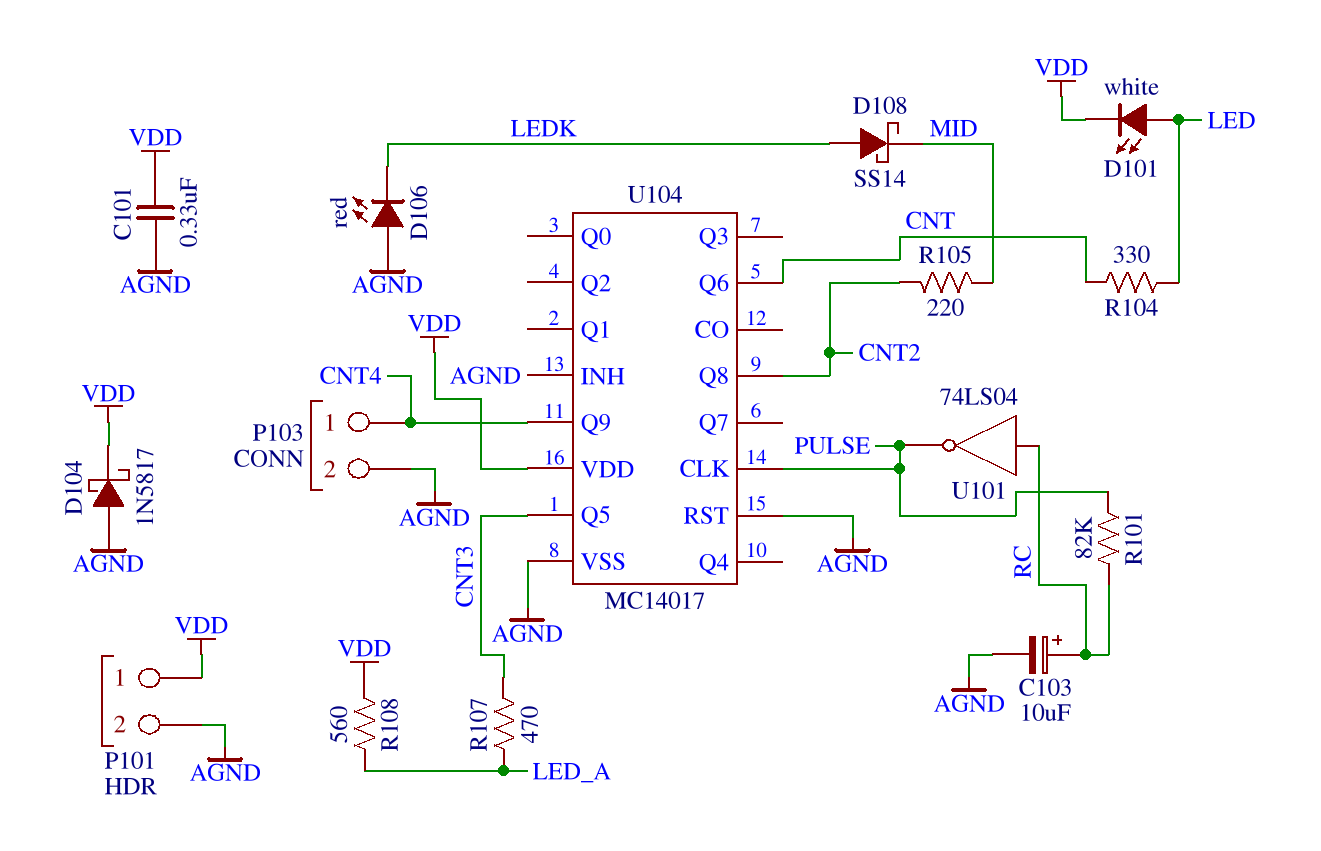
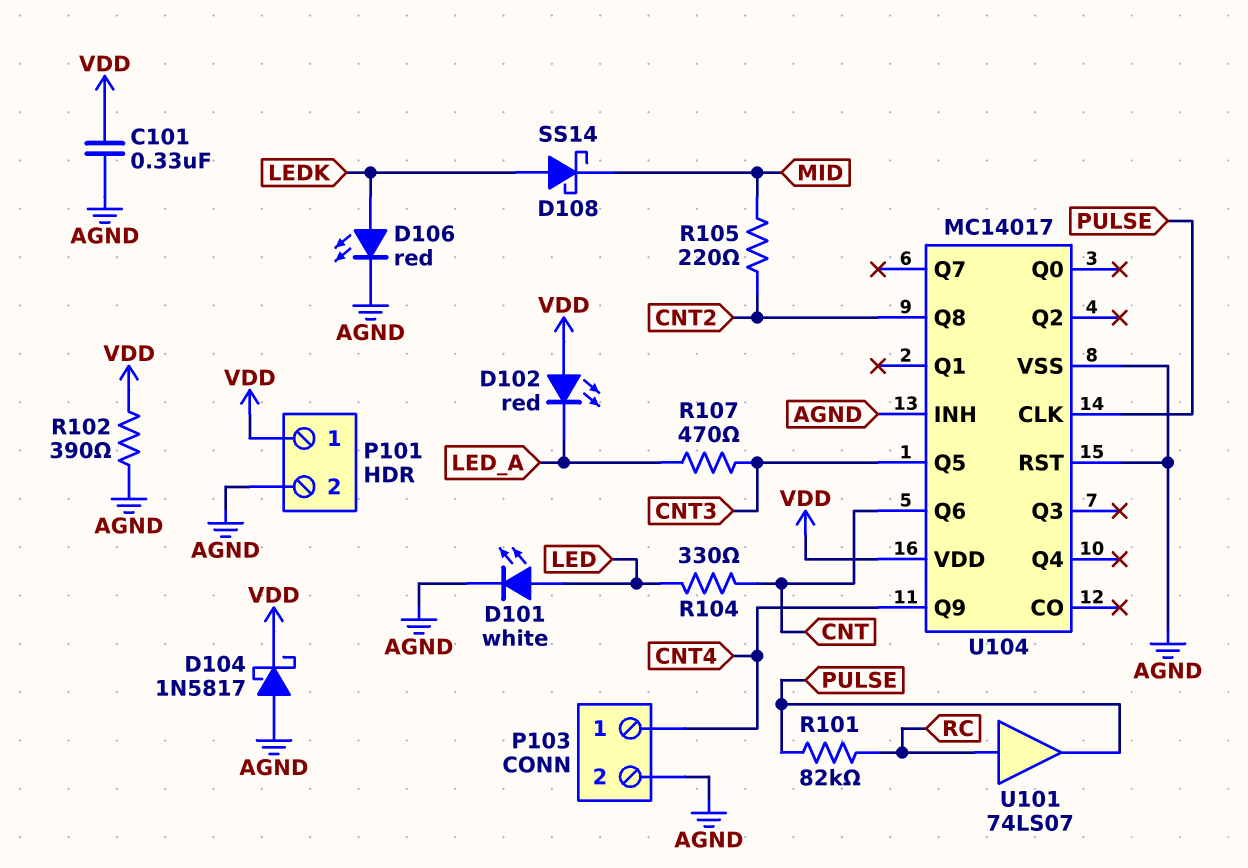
C103: 10uF (plus RC, minus AGND) -> none
D101: LED white (A LED, K VDD) -> LED white (A LED, K AGND)
D102: none -> LED red (A VDD, K LED_A)
D106: LED red (A AGND, K LEDK) -> LED red (A LEDK, K AGND)
R102: none -> 390 (AGND, VDD)
R108: 560 (LED_A, VDD) -> none
U101: NOT 74LS04 (in RC, out PULSE) -> buffer 74LS07 (in RC, out PULSE)

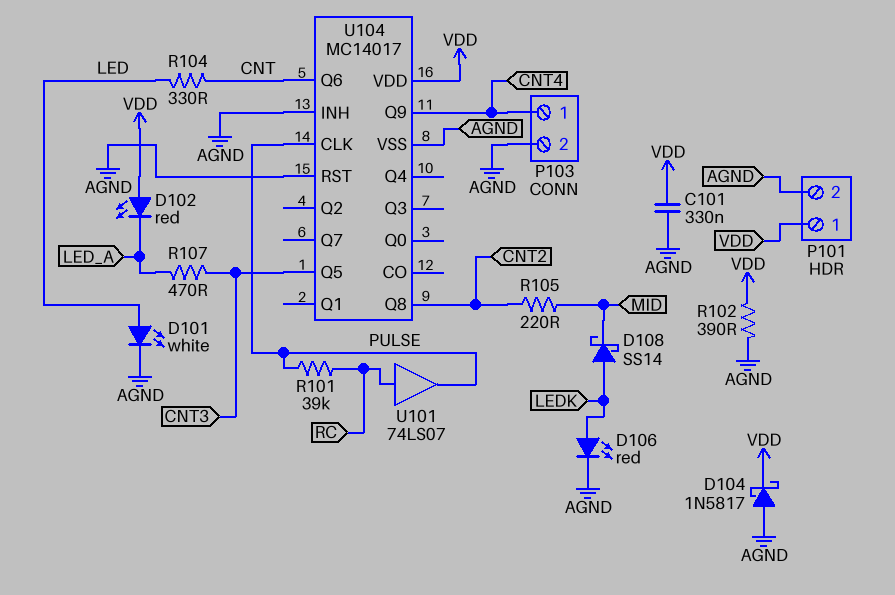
R101: 82k (PULSE, RC) -> 39k (PULSE, RC)

